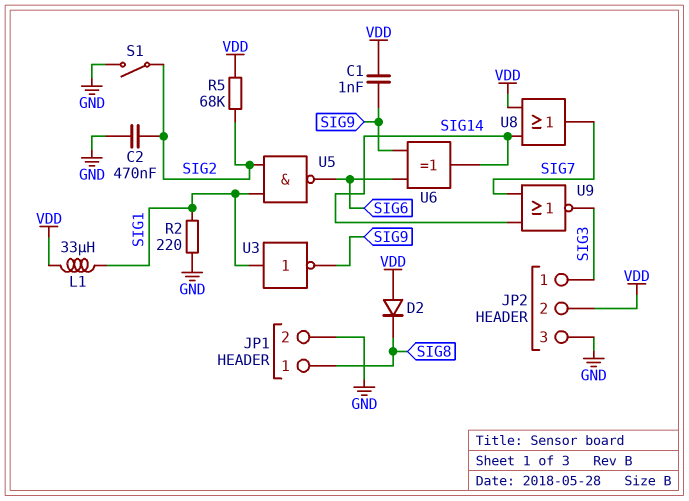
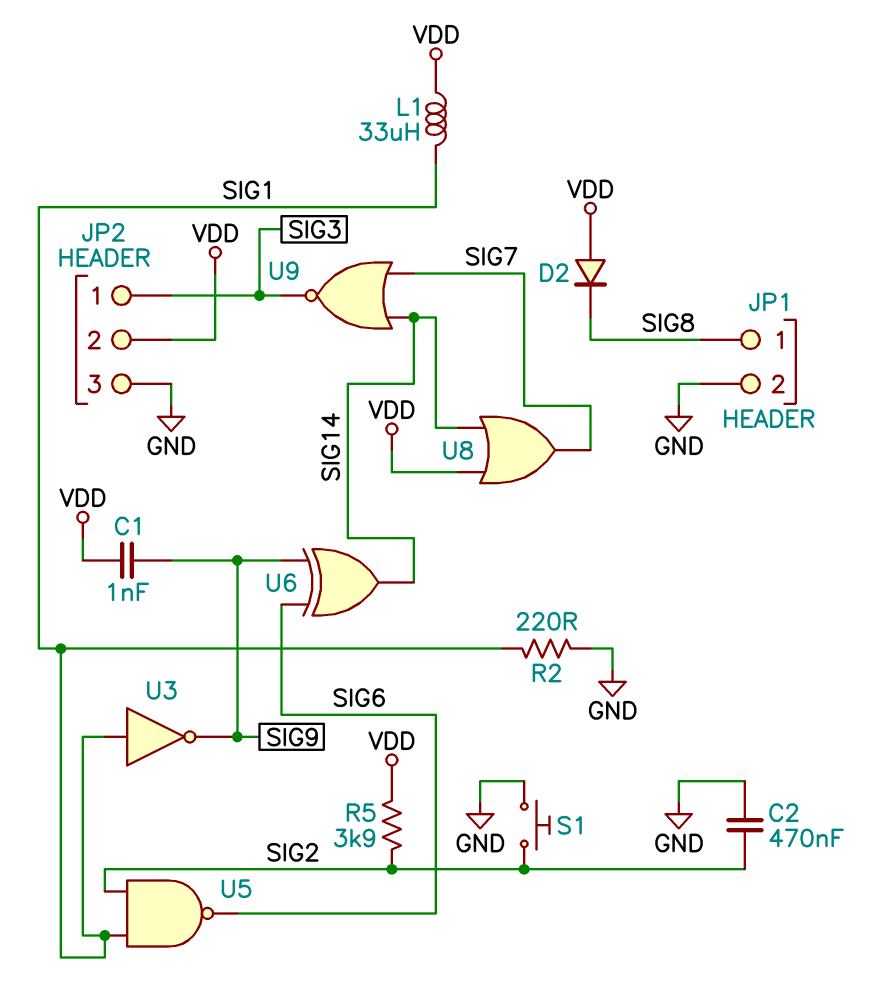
R5: 68k (SIG2, VDD) -> 3.9k (SIG2, VDD)
S1: switch (GND, SIG2) -> button (GND, SIG2)

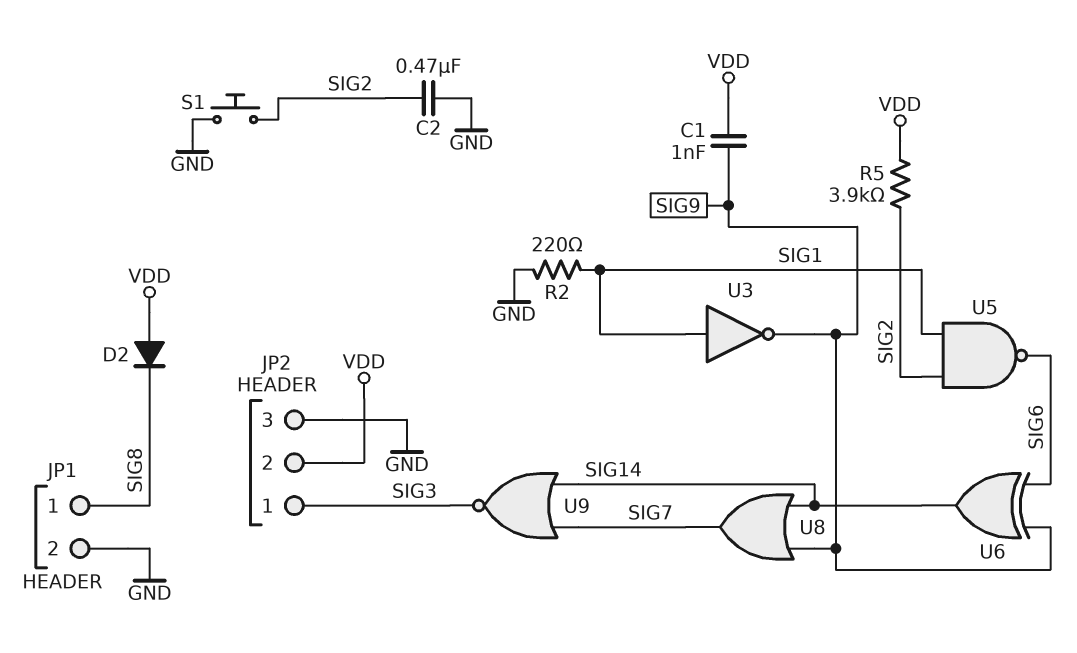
L1: 33uH (SIG1, VDD) -> none
U8: OR (in SIG14, in VDD, out SIG7) -> OR (in SIG9, in SIG14, out SIG7)

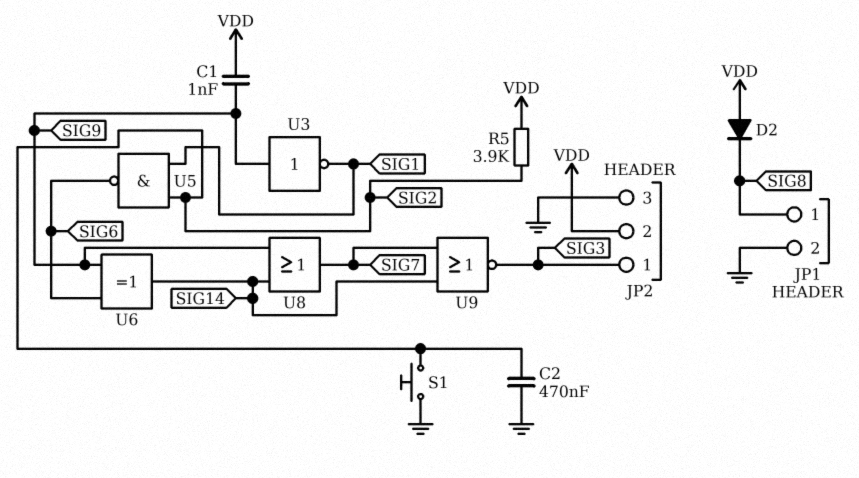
R2: 220 (GND, SIG1) -> none
U3: NOT (in SIG1, out SIG9) -> NOT (in SIG9, out SIG1)

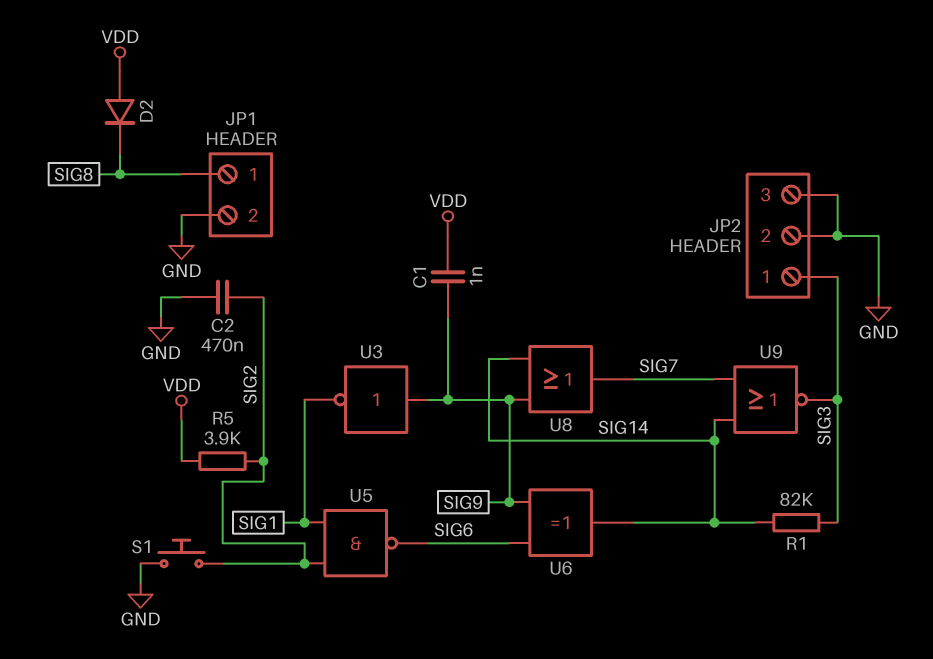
JP2 pin 2: VDD -> GND
R1: none -> 82k (SIG3, SIG14)

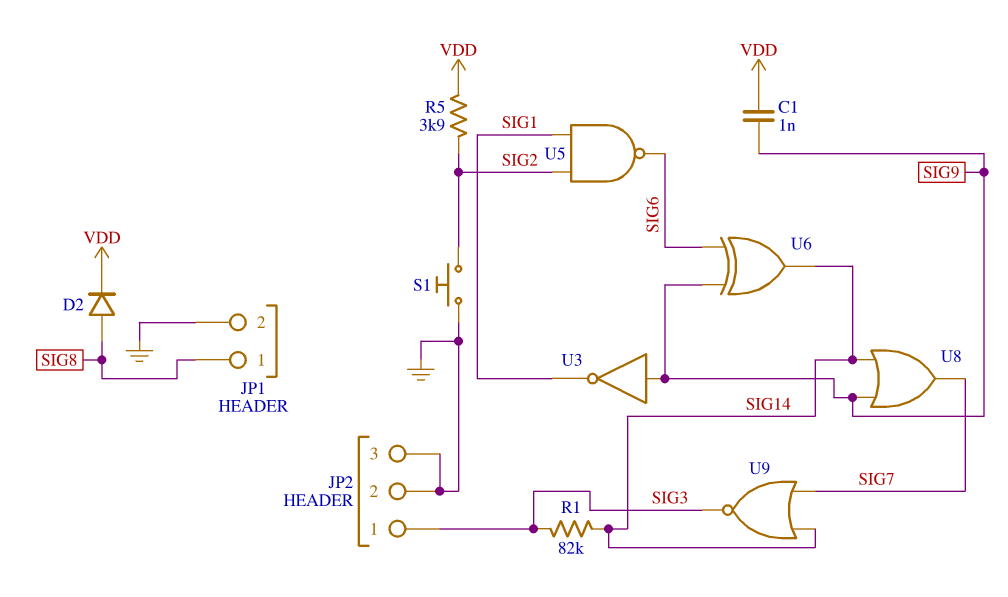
C2: 470nF (GND, SIG2) -> none
D2: diode (A VDD, K SIG8) -> diode (A SIG8, K VDD)

